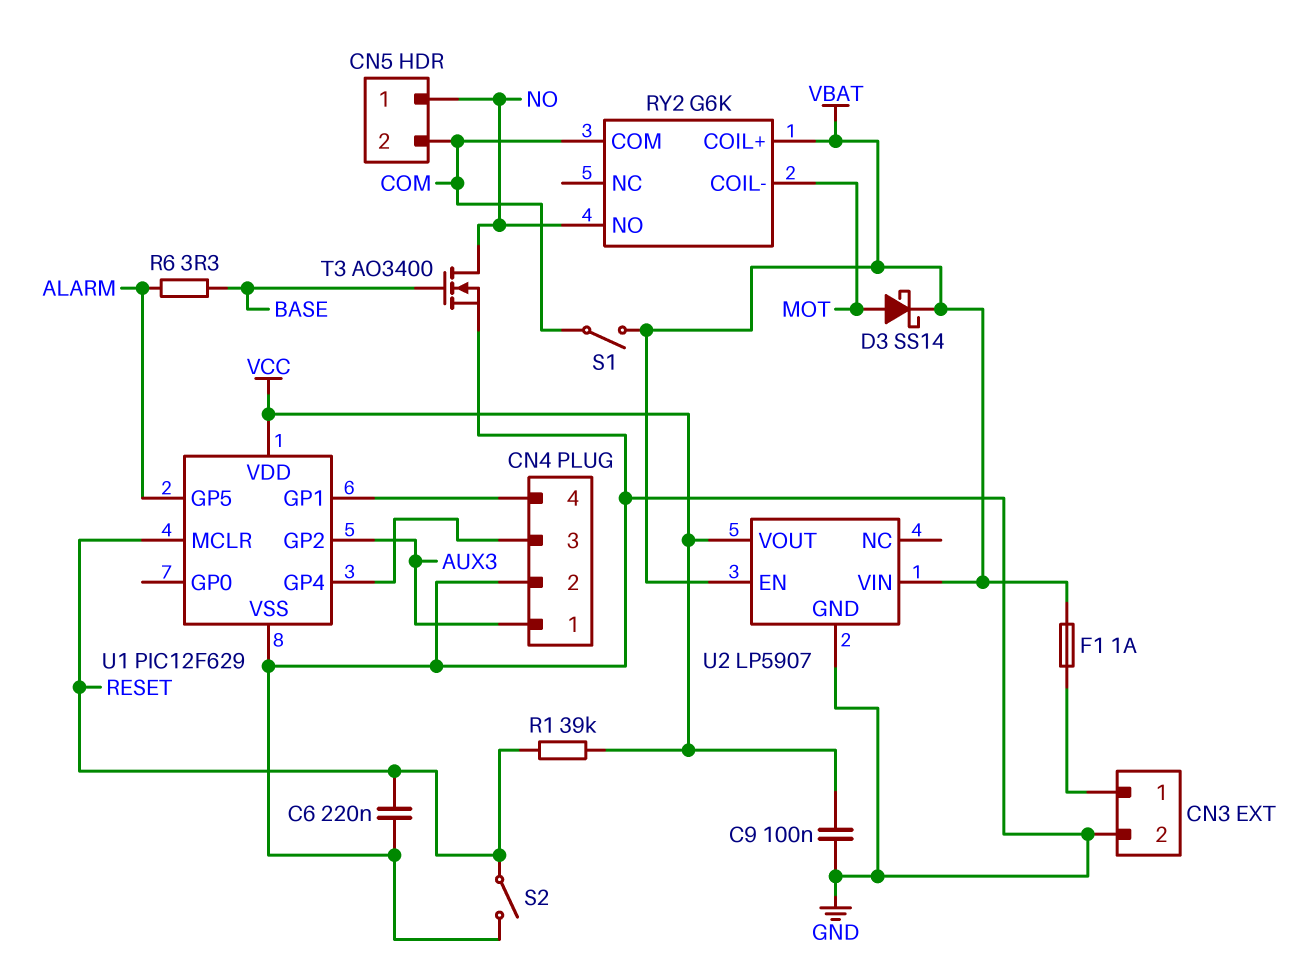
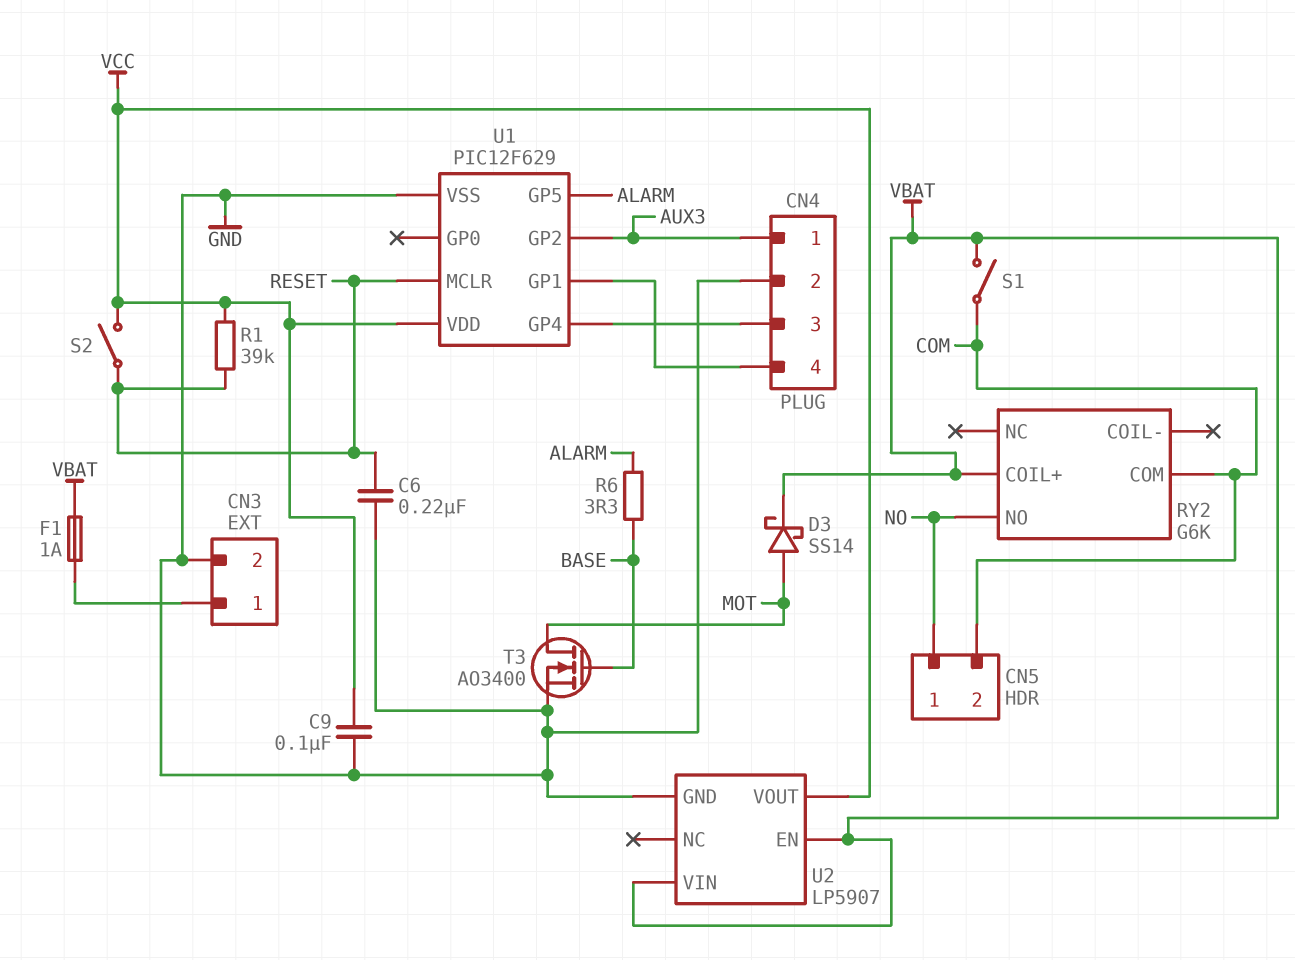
RY2 pin COIL-: MOT -> none
S2: switch (GND, RESET) -> switch (RESET, VCC)
T3: NMOS AO3400 (G BASE, D NO, S GND) -> NMOS AO3400 (G BASE, D MOT, S GND)

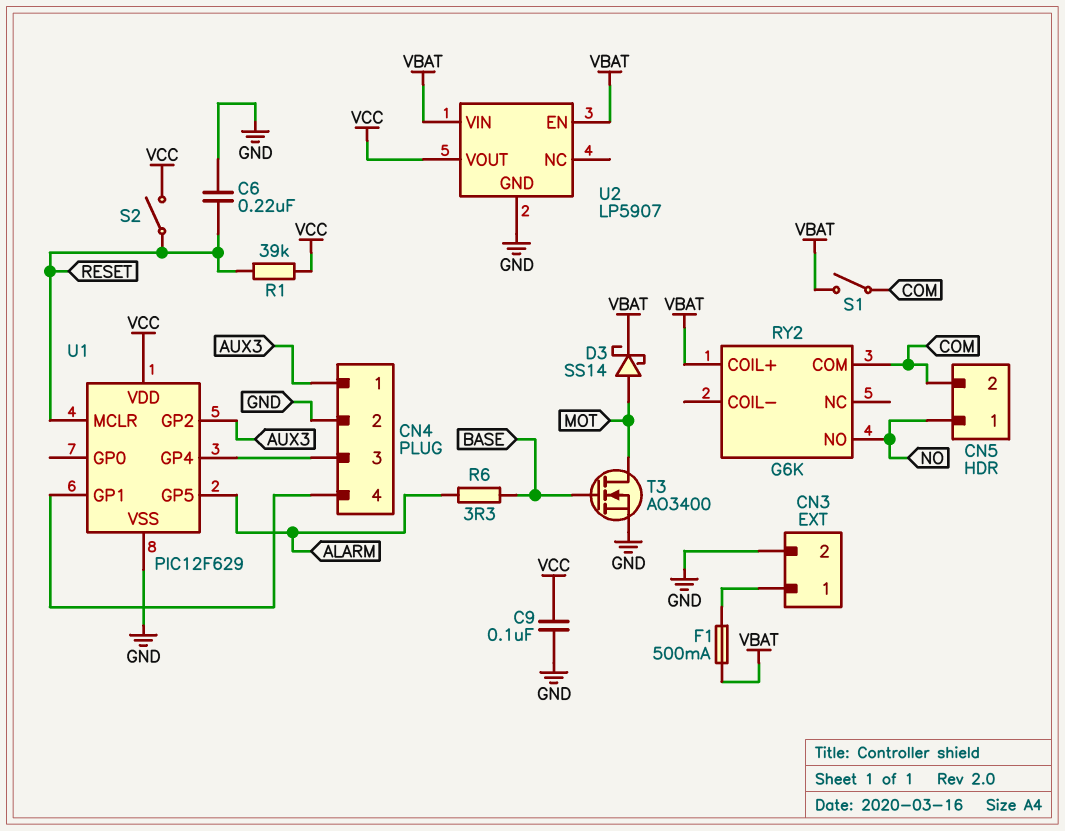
F1: 1A (CN3/1, VBAT) -> 500mA (CN3/1, VBAT)

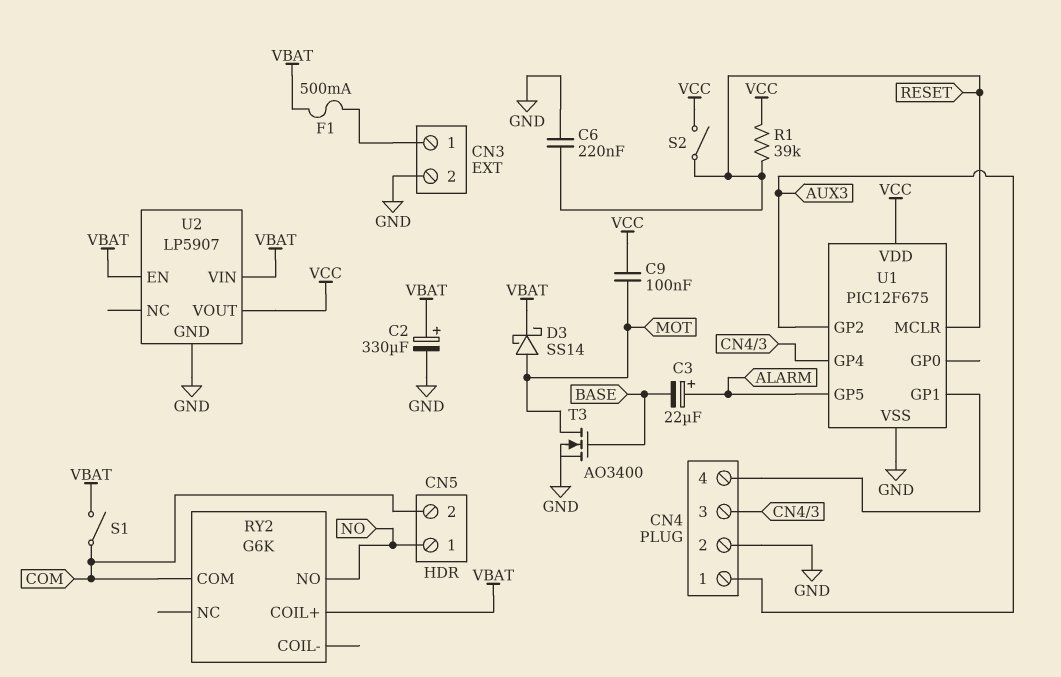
C2: none -> 330uF (plus VBAT, minus GND)
C3: none -> 22uF (plus ALARM, minus BASE)
C9: 100nF (GND, VCC) -> 100nF (MOT, VCC)
R6: 3.3 (ALARM, BASE) -> none
U1: PIC12F629 -> PIC12F675

